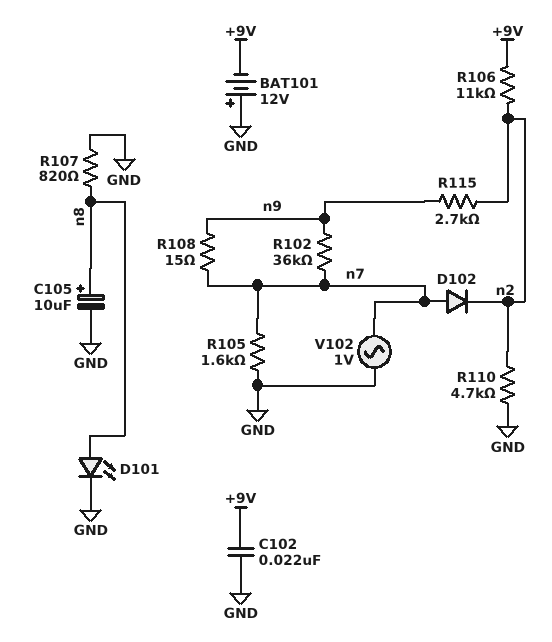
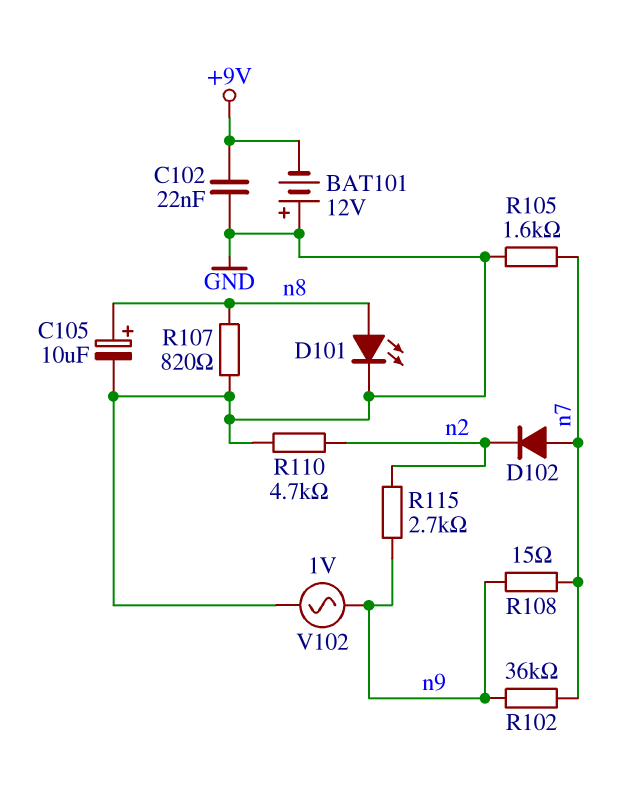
R106: 11k (+9V, n2) -> none
V102: AC 1V (GND, n7) -> AC 1V (GND, n9)

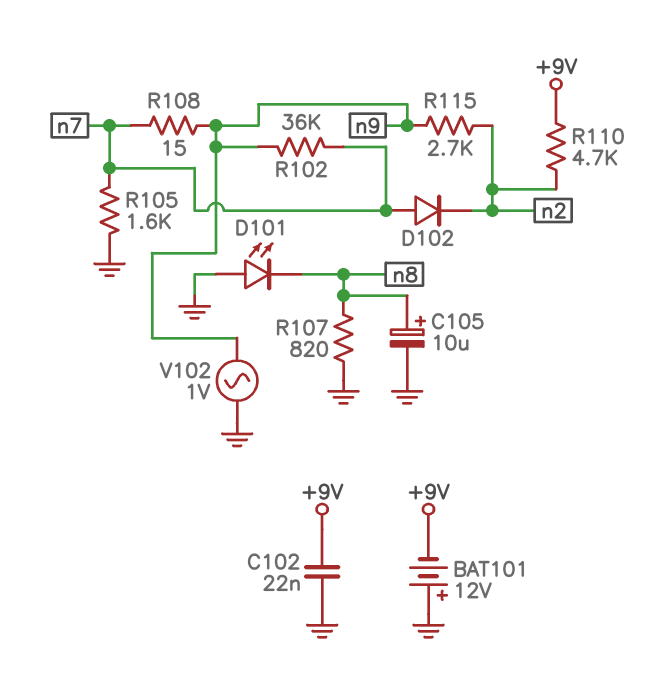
D101: LED (A n8, K GND) -> LED (A GND, K n8)
R110: 4.7k (GND, n2) -> 4.7k (+9V, n2)

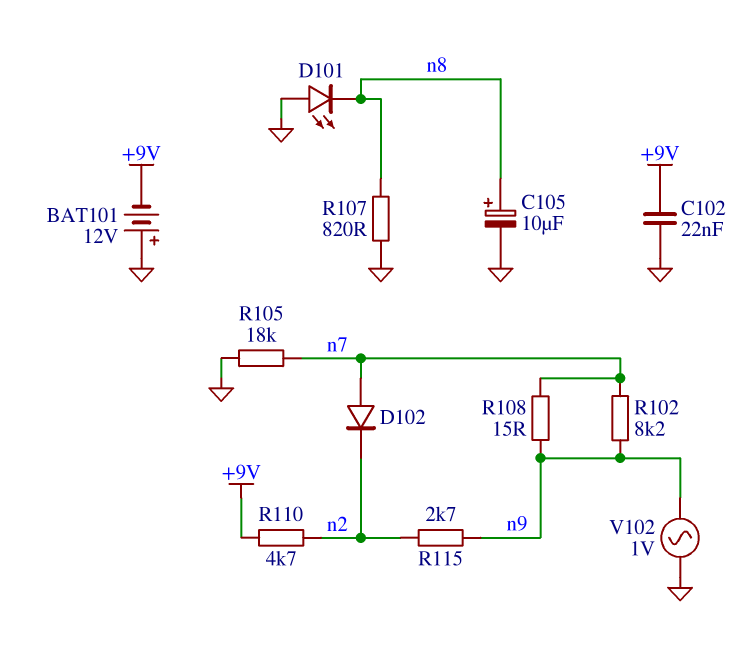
R102: 36k (n7, n9) -> 8.2k (n7, n9)
R105: 1.6k (GND, n7) -> 18k (GND, n7)

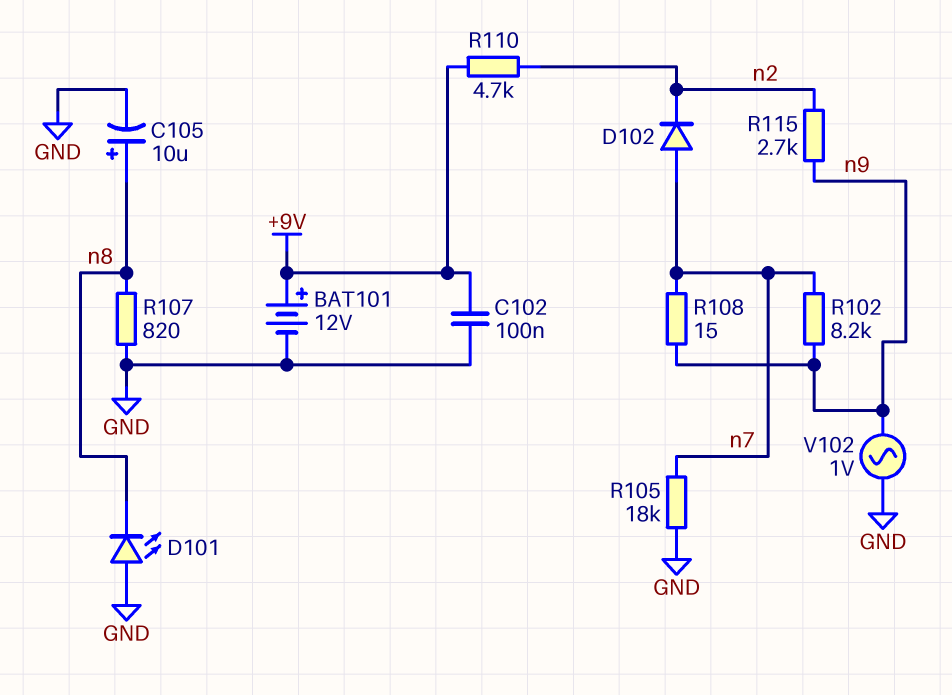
BAT101: 12V (plus GND, minus +9V) -> 12V (plus +9V, minus GND)
C102: 22nF (+9V, GND) -> 100nF (+9V, GND)

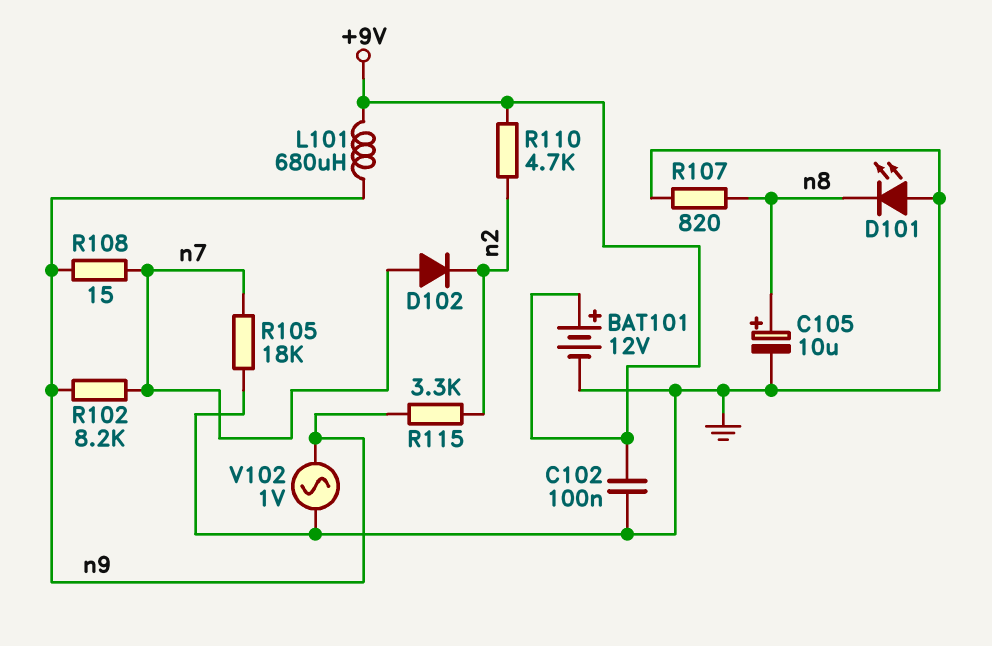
L101: none -> 680uH (+9V, n9)
R115: 2.7k (n2, n9) -> 3.3k (n2, n9)

